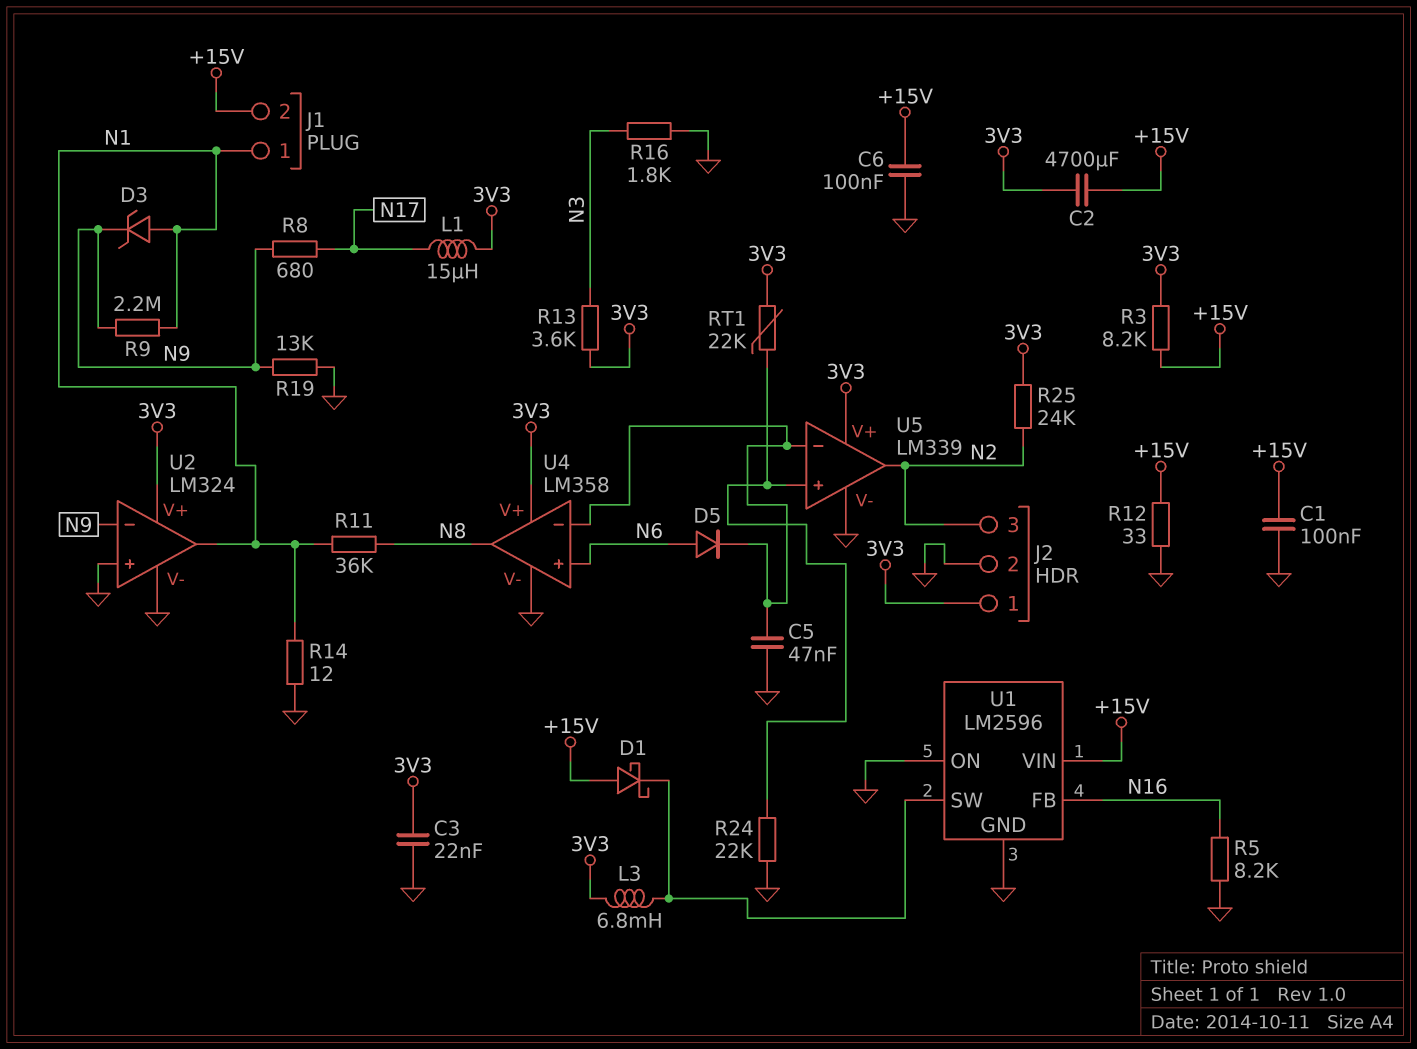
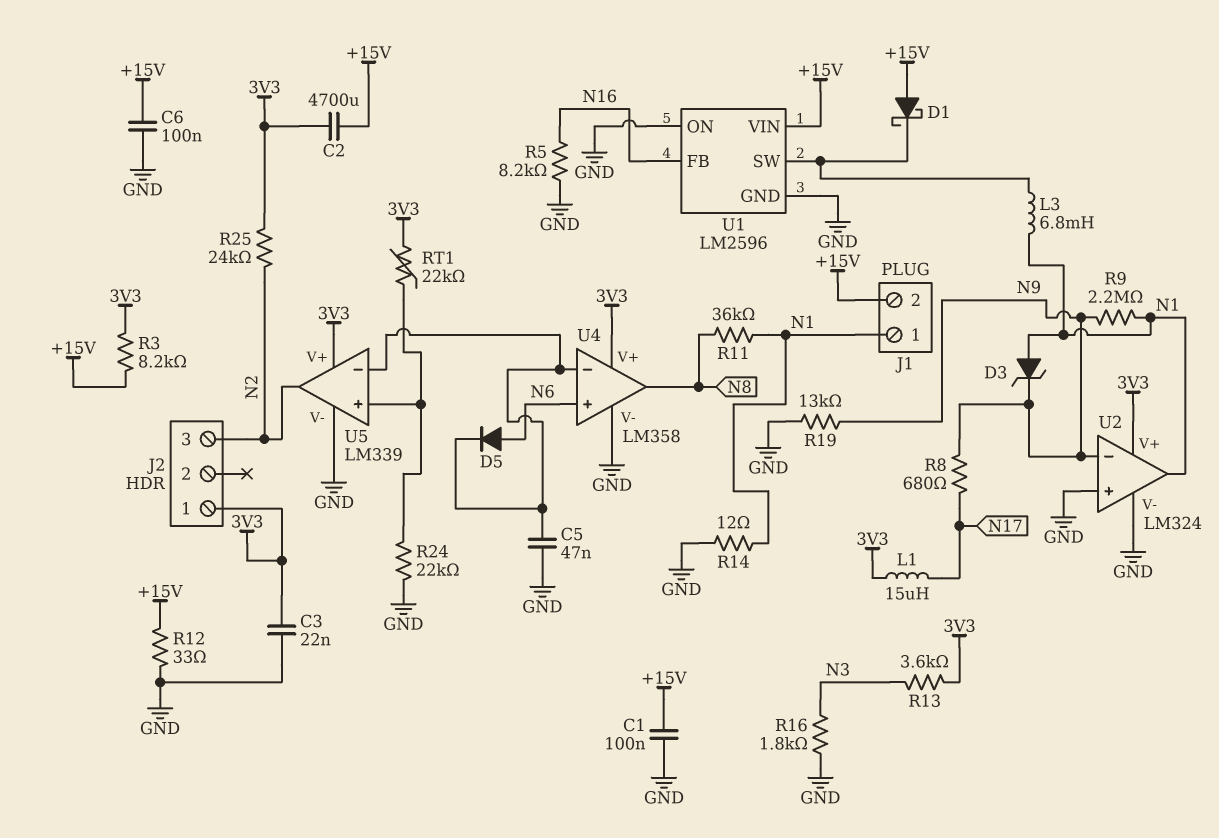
J2 pin 2: GND -> none
L3: 6.8mH (3V3, U1/SW) -> 6.8mH (N1, U1/SW)

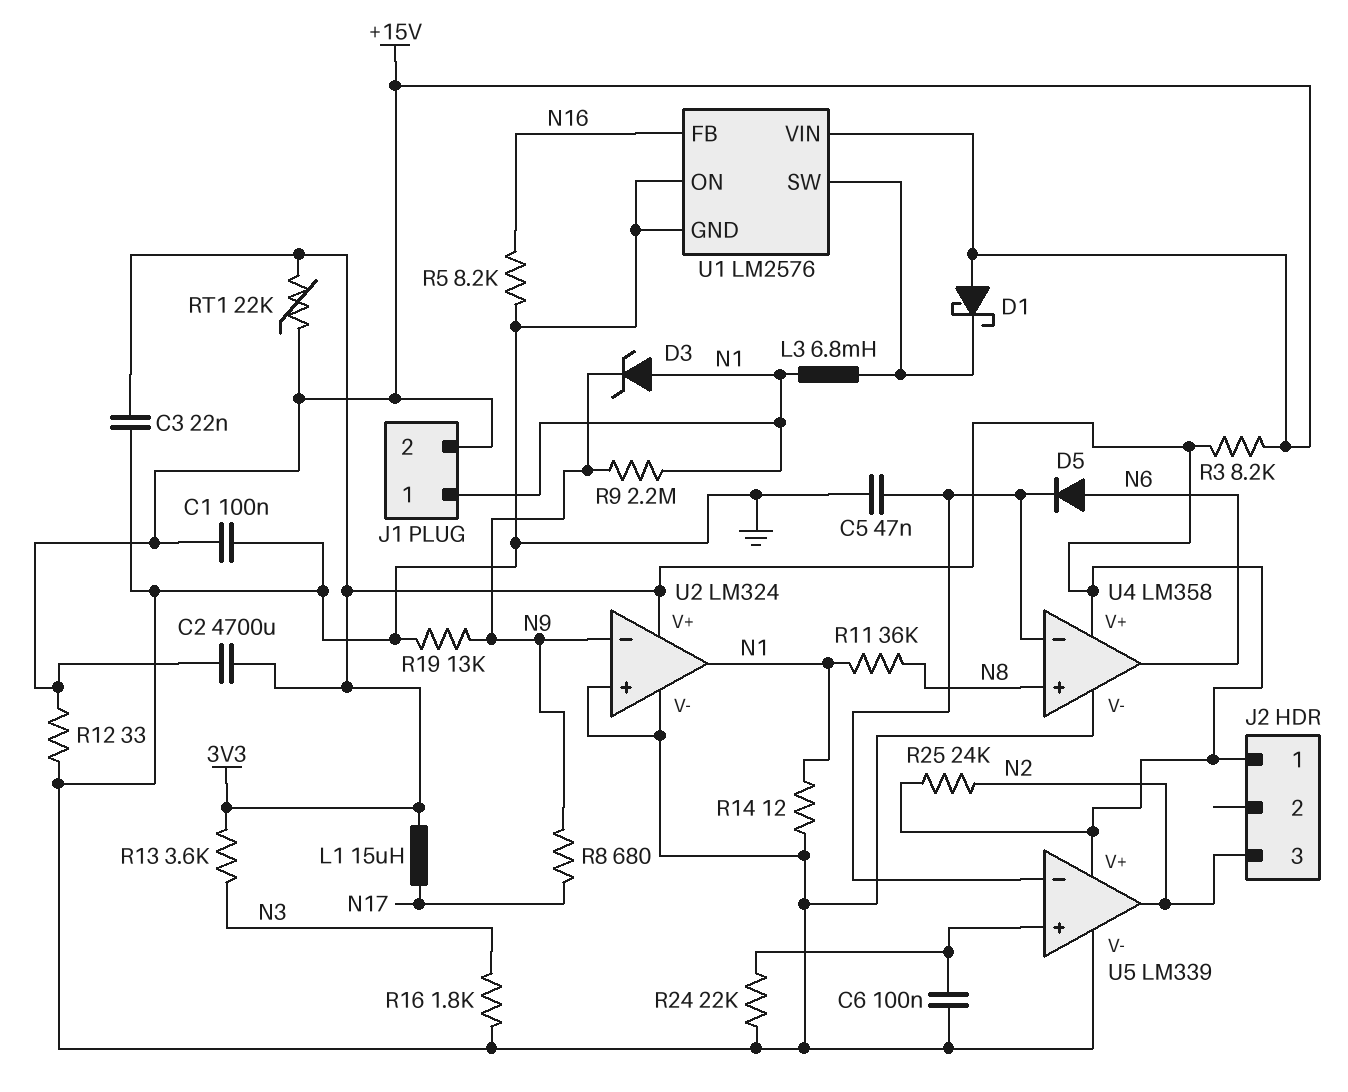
C6: 100nF (+15V, GND) -> 100nF (GND, U5/in+)
RT1: 22k (3V3, U5/in+) -> 22k (+15V, 3V3)
U1: LM2596 -> LM2576
U4 pin in+: N6 -> N8
U4 pin out: N8 -> N6

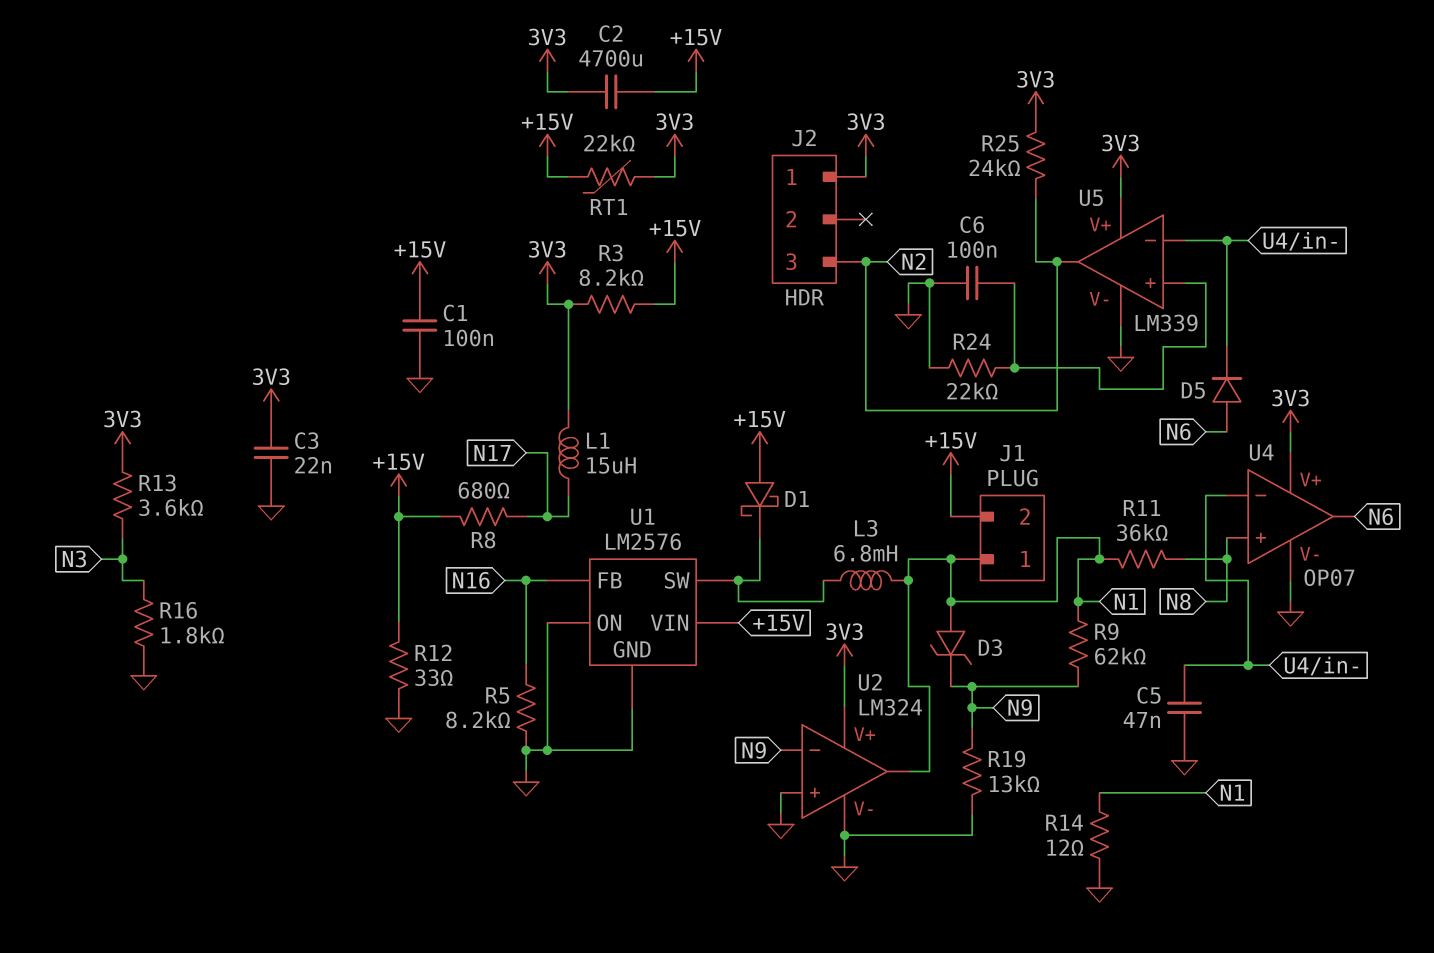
R8: 680 (N9, N17) -> 680 (+15V, N17)
R9: 2.2M (N1, N9) -> 62k (N1, N9)
U4: LM358 -> OP07

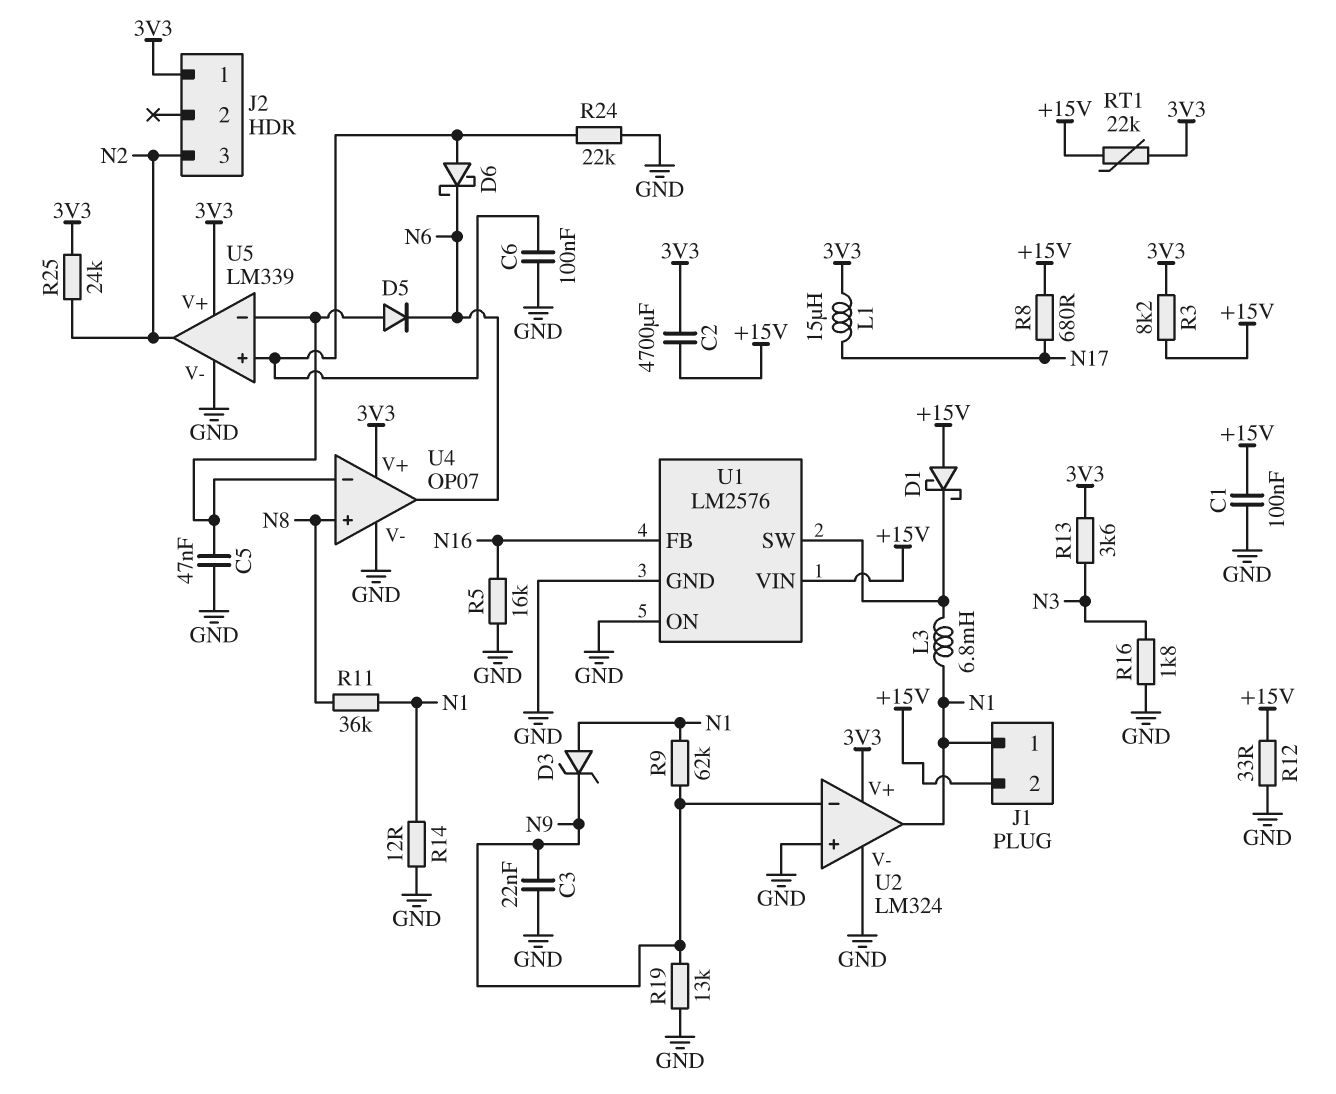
C3: 22nF (3V3, GND) -> 22nF (GND, N9)
D5: diode (A N6, K U4/in-) -> diode (A U4/in-, K N6)
D6: none -> schottky (A U5/in+, K N6)
R5: 8.2k (GND, N16) -> 16k (GND, N16)

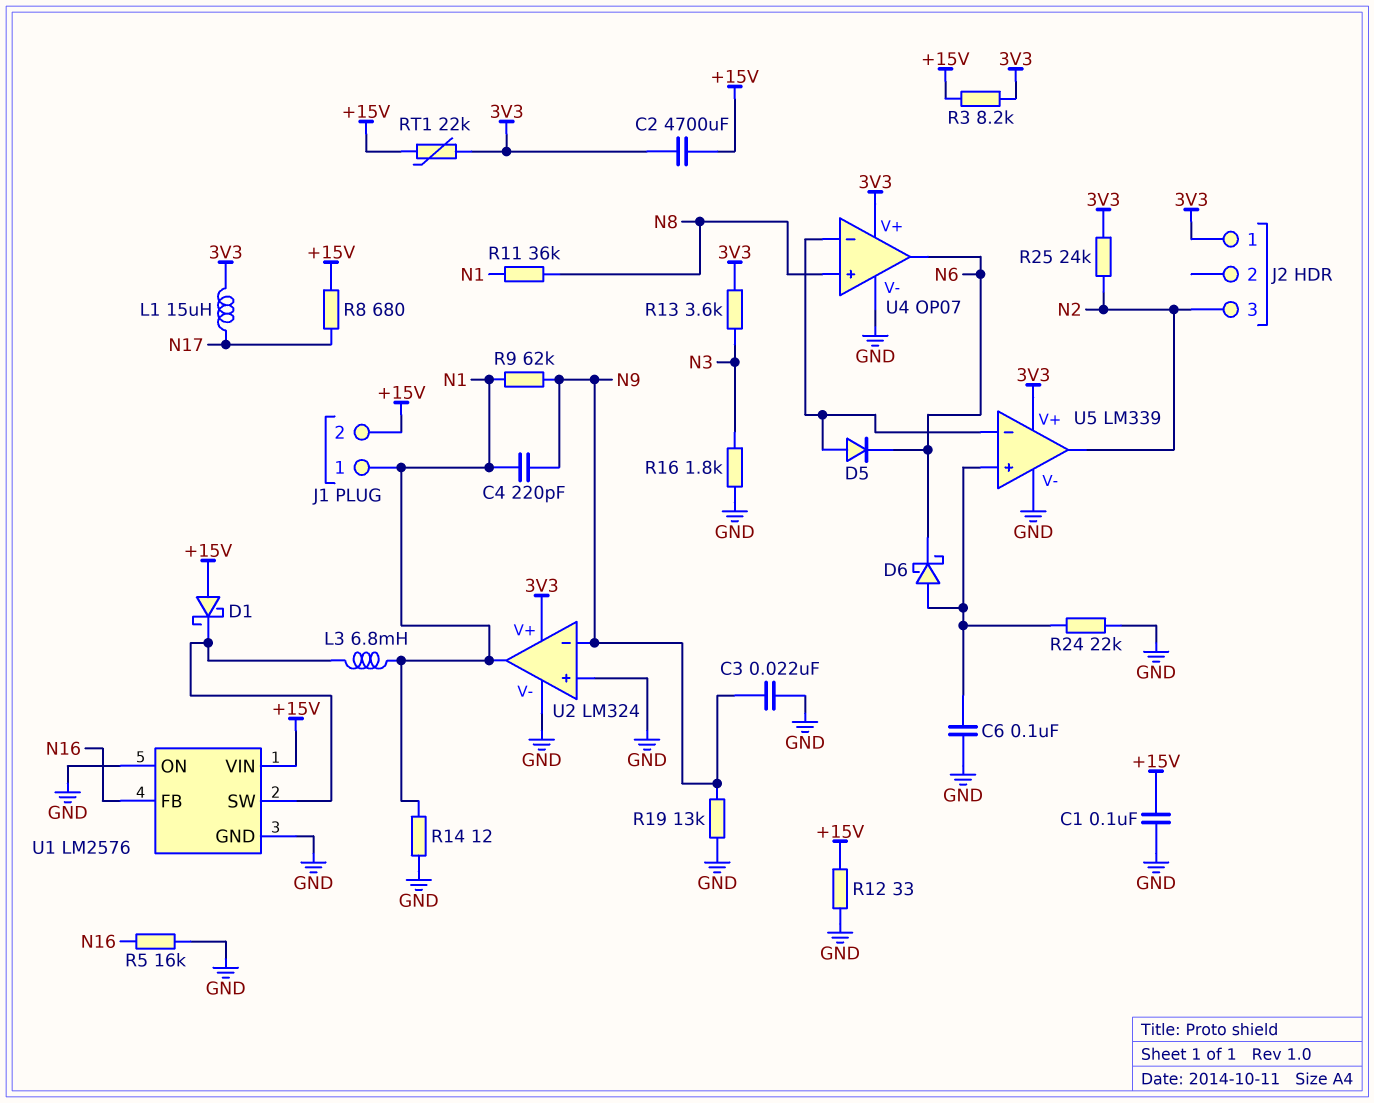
C4: none -> 220pF (N1, N9)
C5: 47nF (GND, U4/in-) -> none
D3: zener (A N1, K N9) -> none

